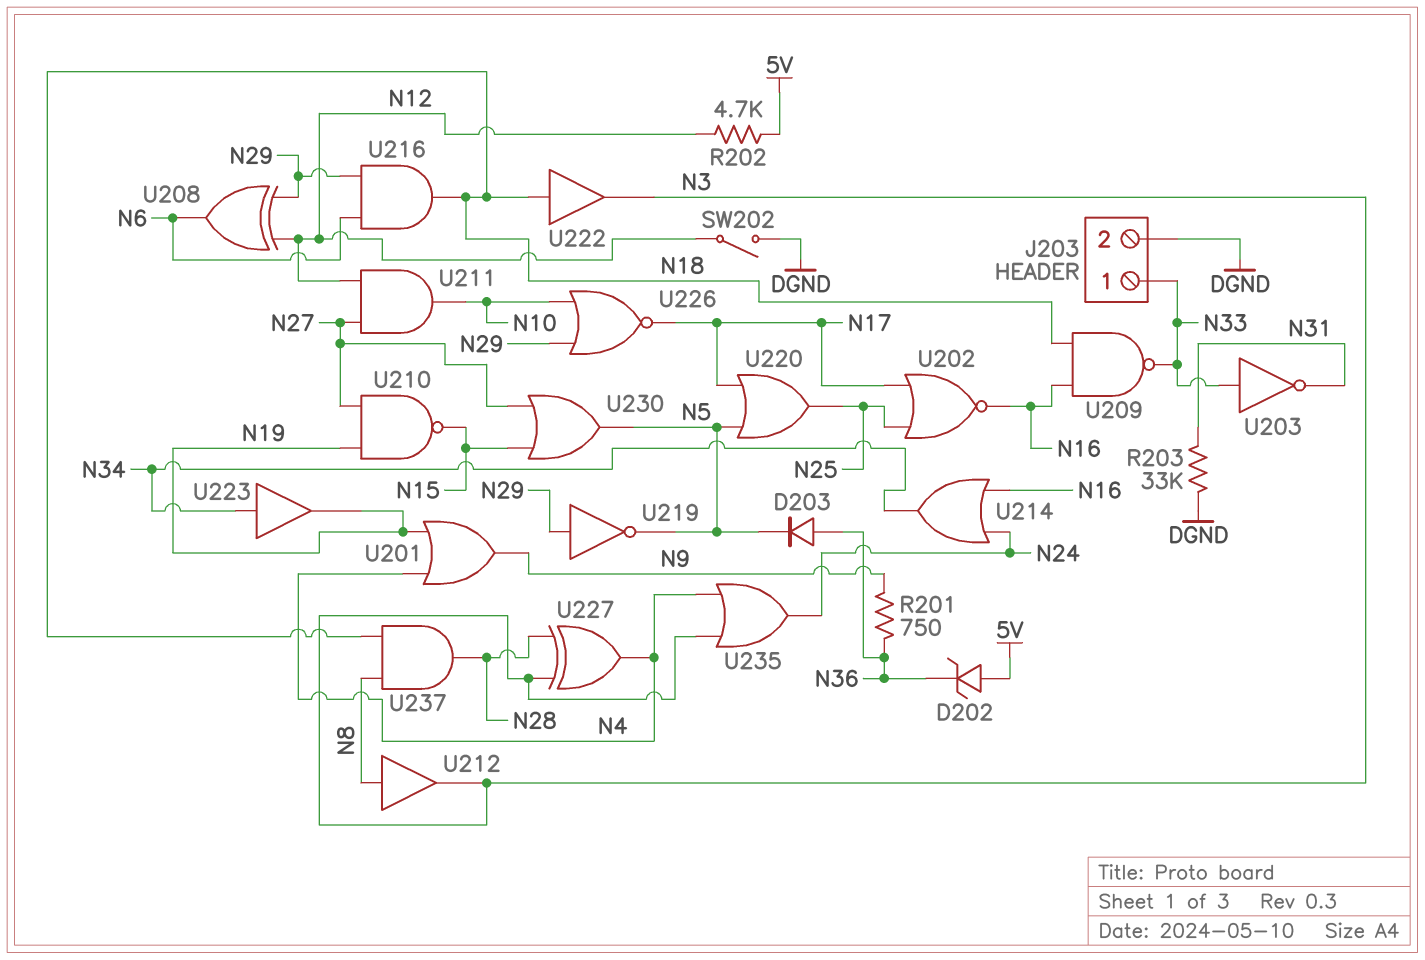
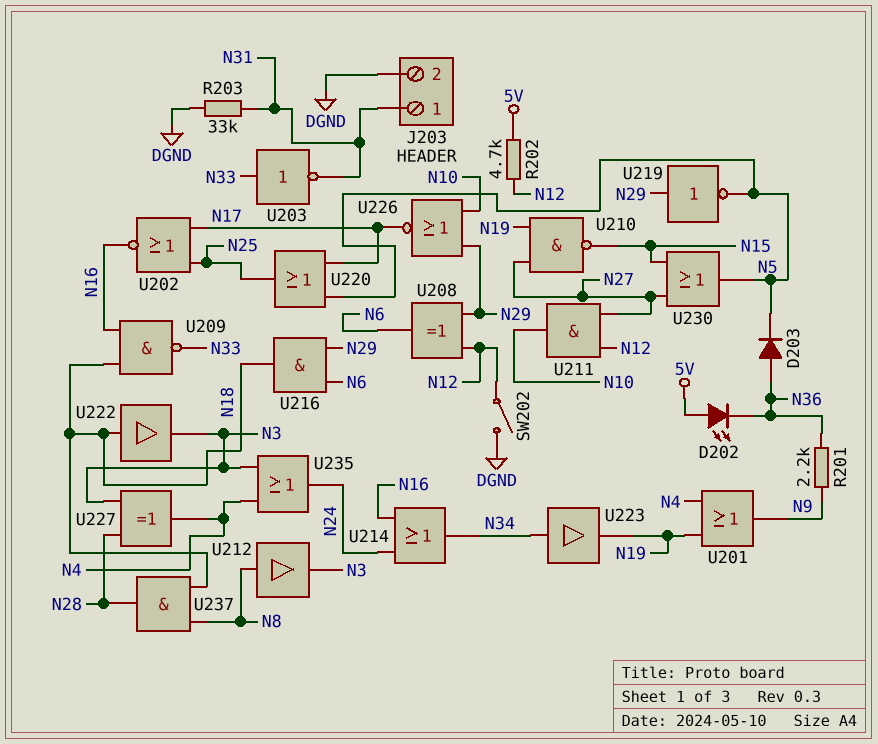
D202: zener (A 5V, K N36) -> LED (A 5V, K N36)
J203 pin 1: N33 -> N31
R201: 750 (N9, N36) -> 2.2k (N9, N36)

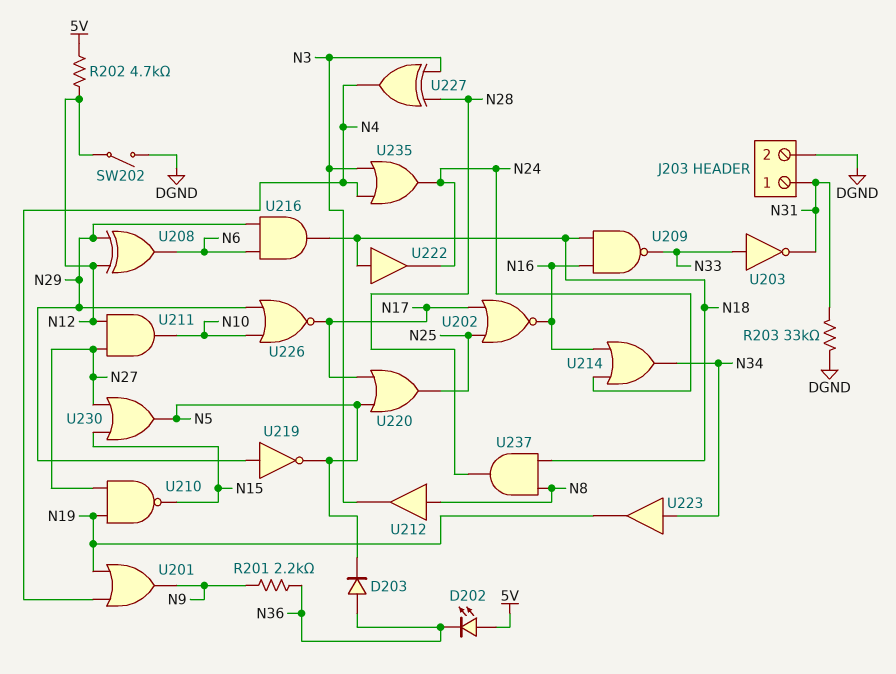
U222: buffer (in N18, out N3) -> buffer (in N18, out N24)

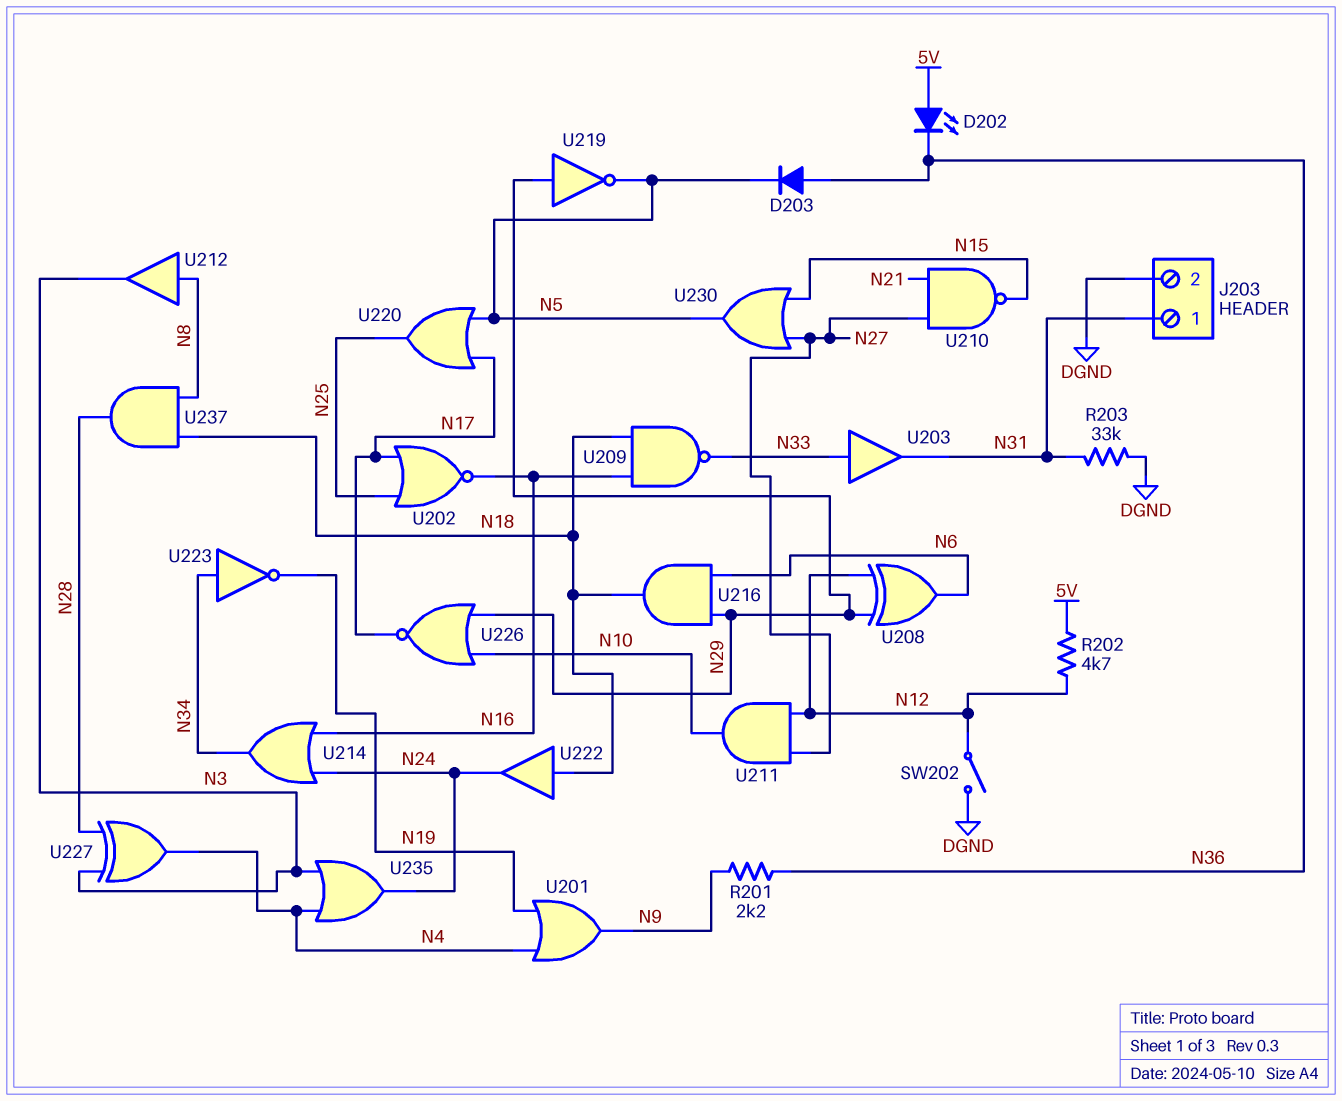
U203: NOT (in N33, out N31) -> buffer (in N33, out N31)
U210: NAND (in N19, in N27, out N15) -> NAND (in N21, in N27, out N15)
U223: buffer (in N34, out N19) -> NOT (in N34, out N19)

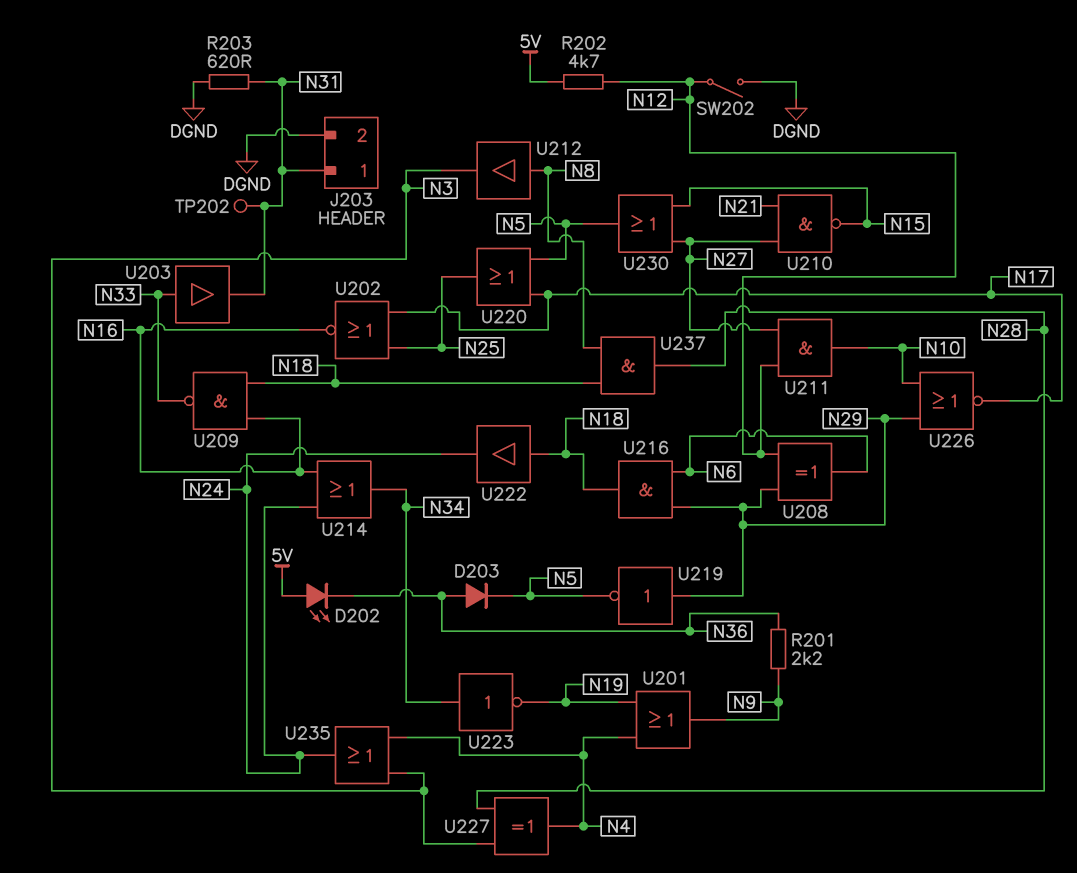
R203: 33k (DGND, N31) -> 620 (DGND, N31)
TP202: none -> test point (N31)

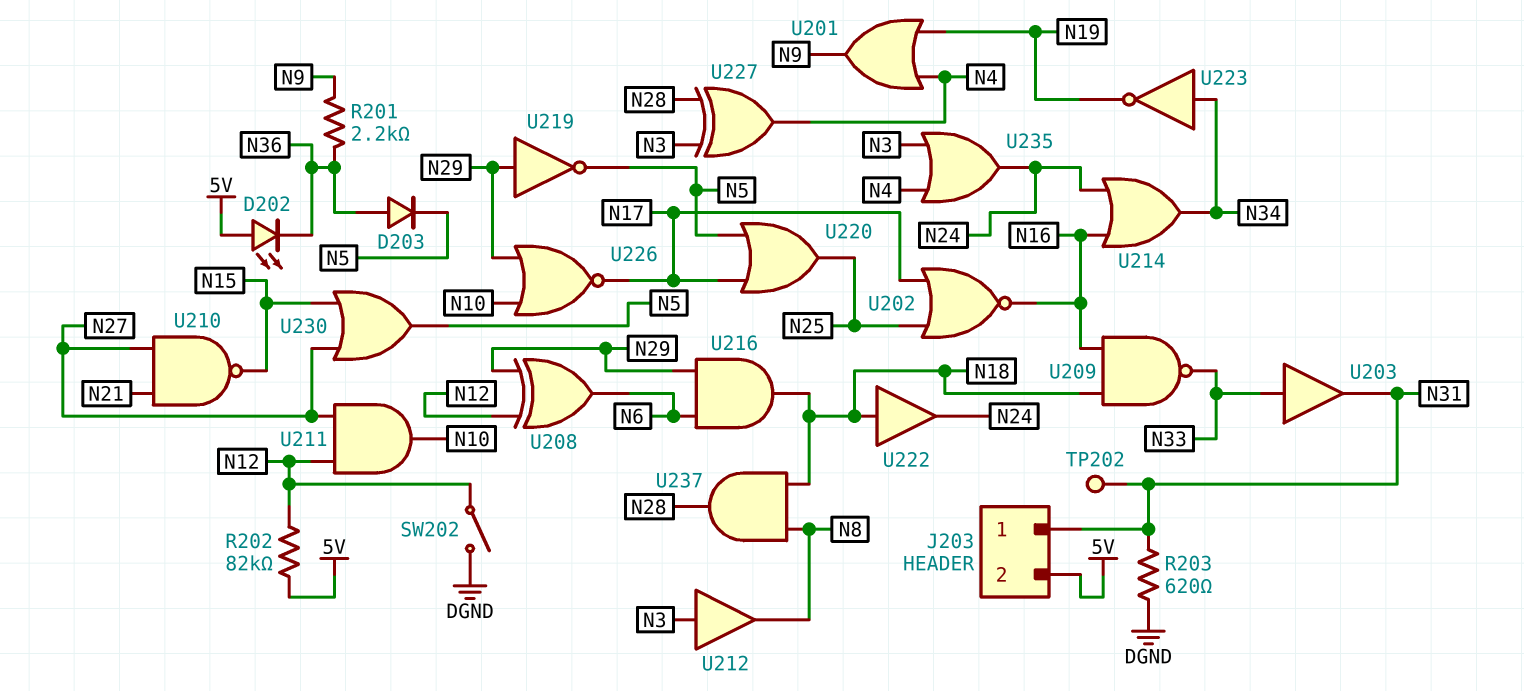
J203 pin 2: DGND -> 5V
R202: 4.7k (5V, N12) -> 82k (5V, N12)
U212: buffer (in N8, out N3) -> buffer (in N3, out N8)

